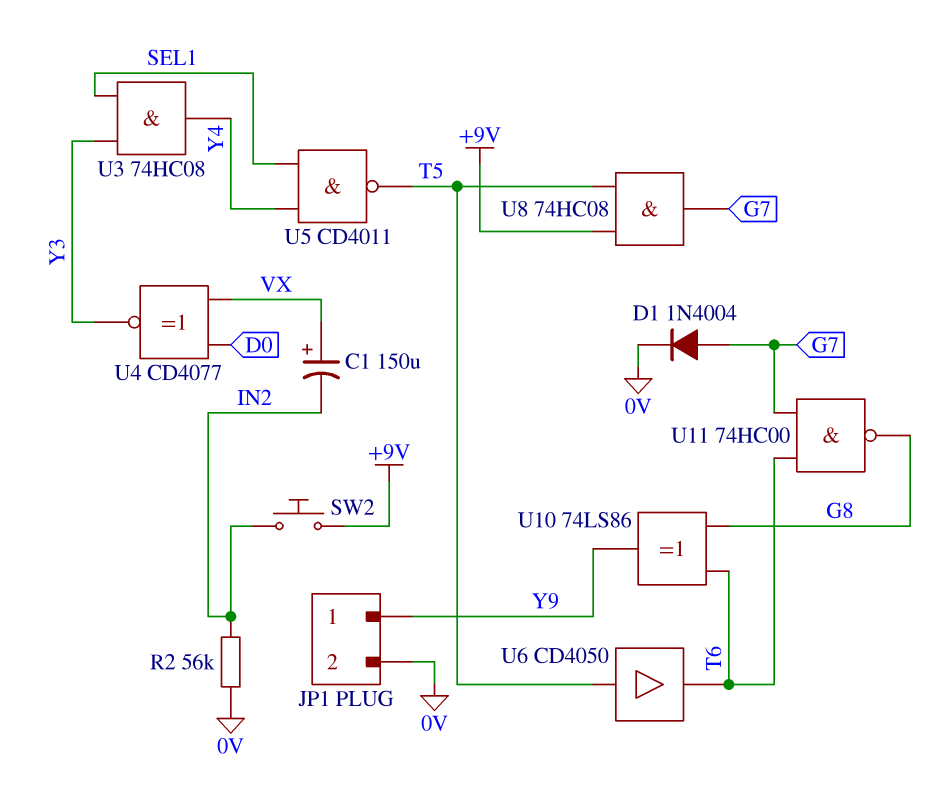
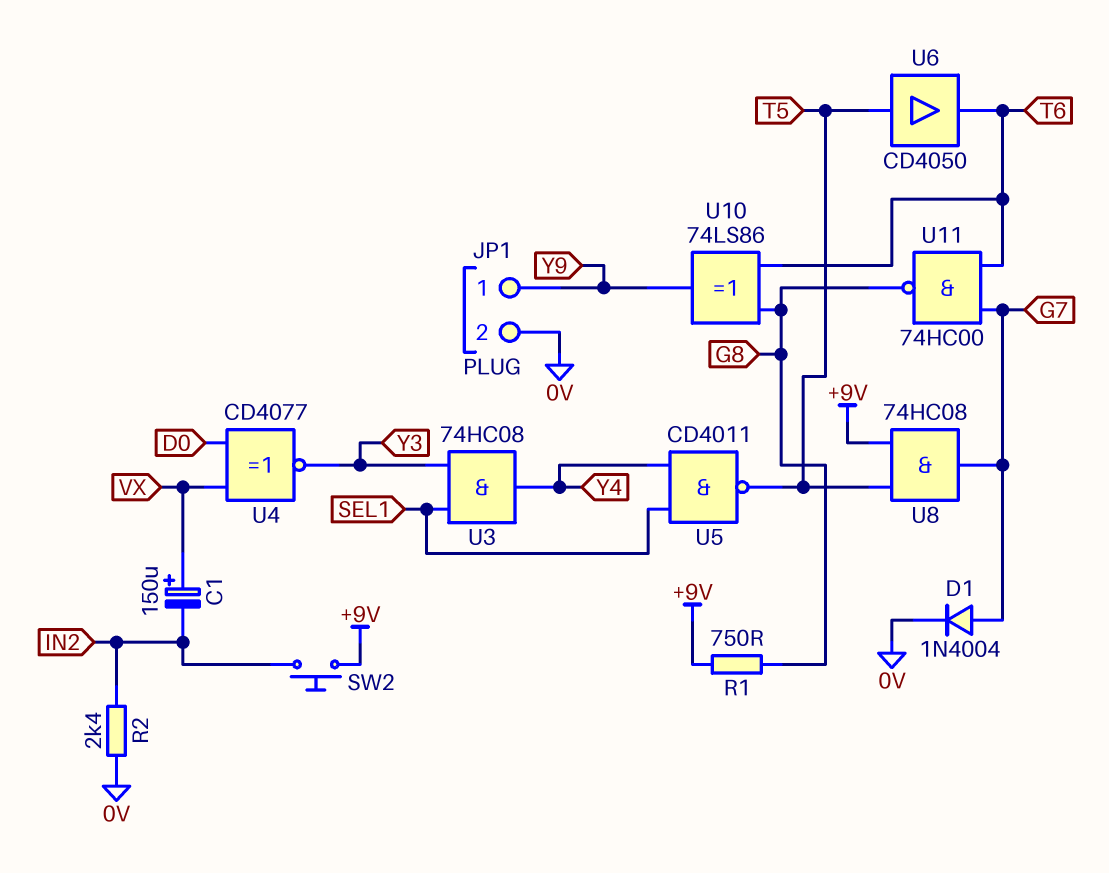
R1: none -> 750 (+9V, G8)
R2: 56k (0V, IN2) -> 2.4k (0V, IN2)

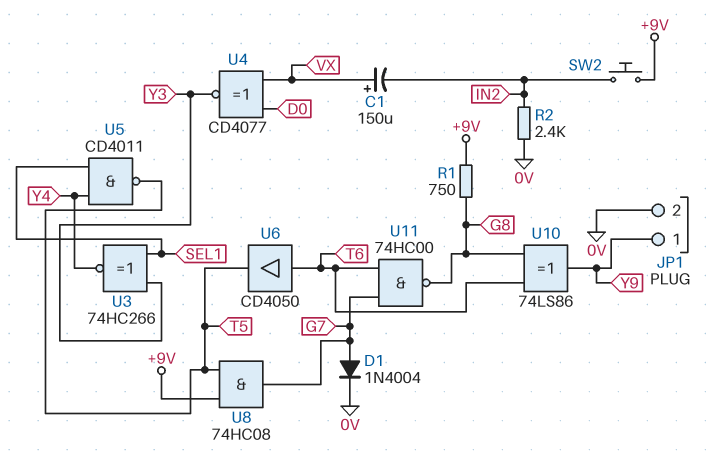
U3: AND 74HC08 (in SEL1, in Y3, out Y4) -> XNOR 74HC266 (in SEL1, in Y3, out Y4)
U6: buffer CD4050 (in T5, out T6) -> buffer CD4050 (in T6, out T5)

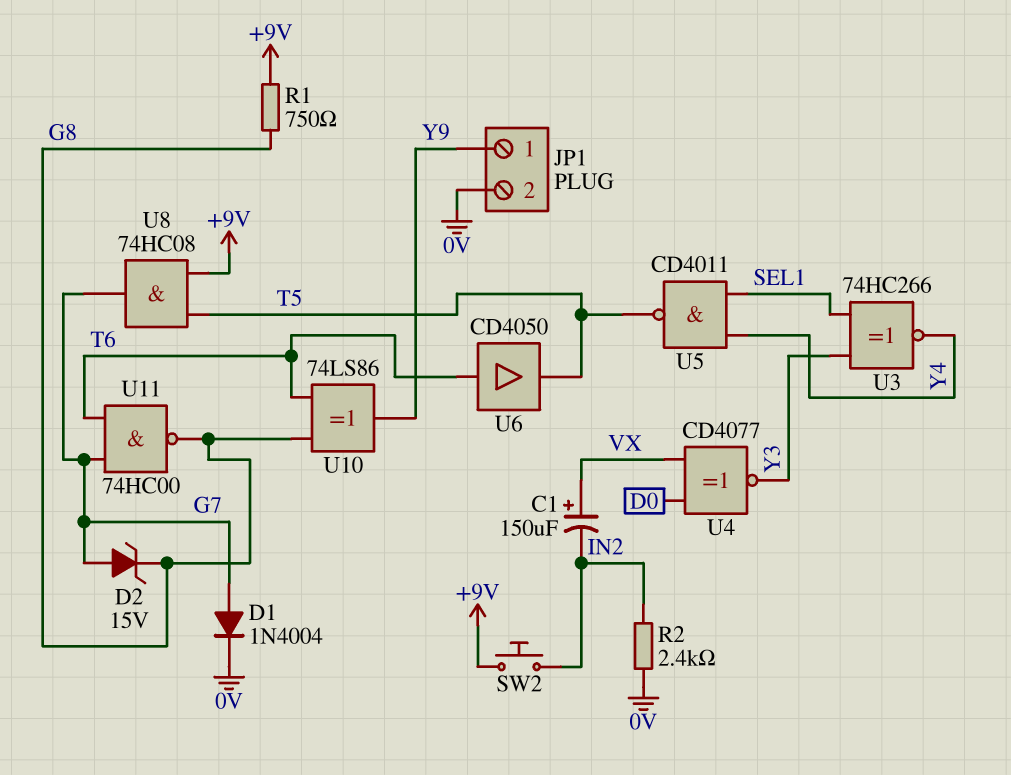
D2: none -> zener 15V (A G7, K G8)

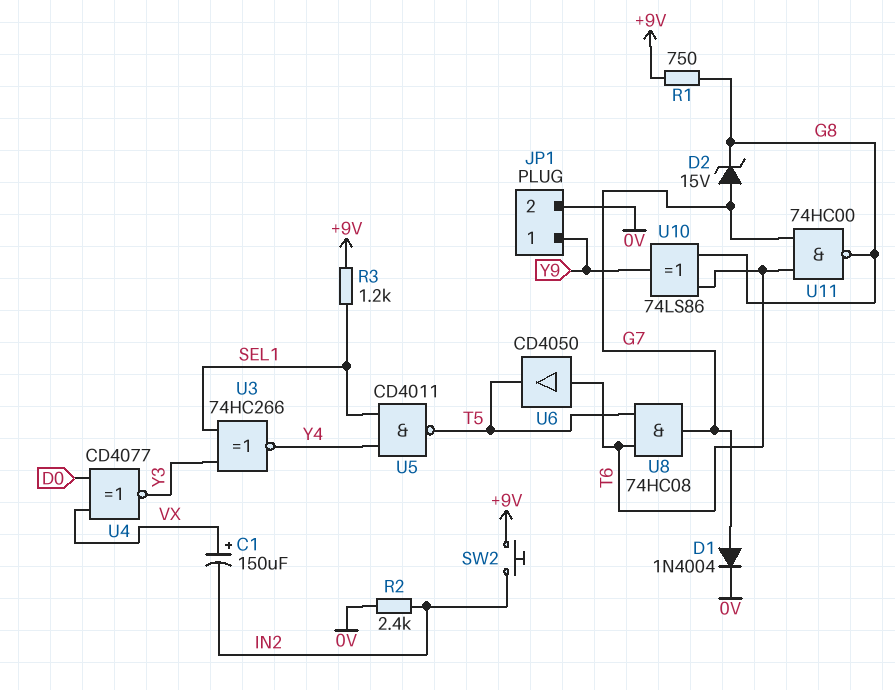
R3: none -> 1.2k (+9V, SEL1)
U8: AND 74HC08 (in +9V, in T5, out G7) -> AND 74HC08 (in T5, in T6, out G7)

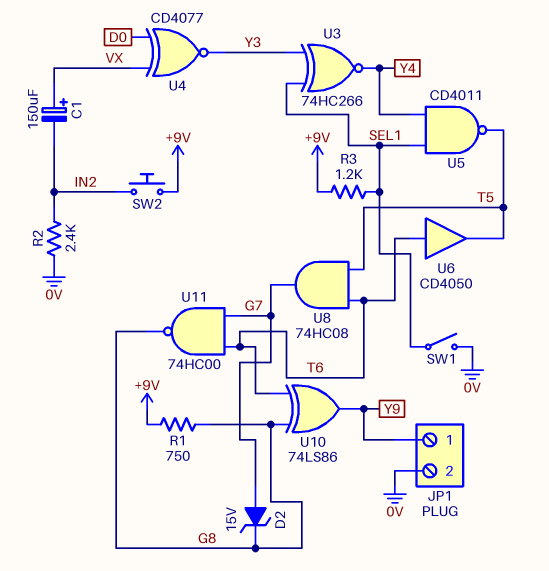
D1: diode 1N4004 (A G7, K 0V) -> none
SW1: none -> switch (0V, SEL1)

